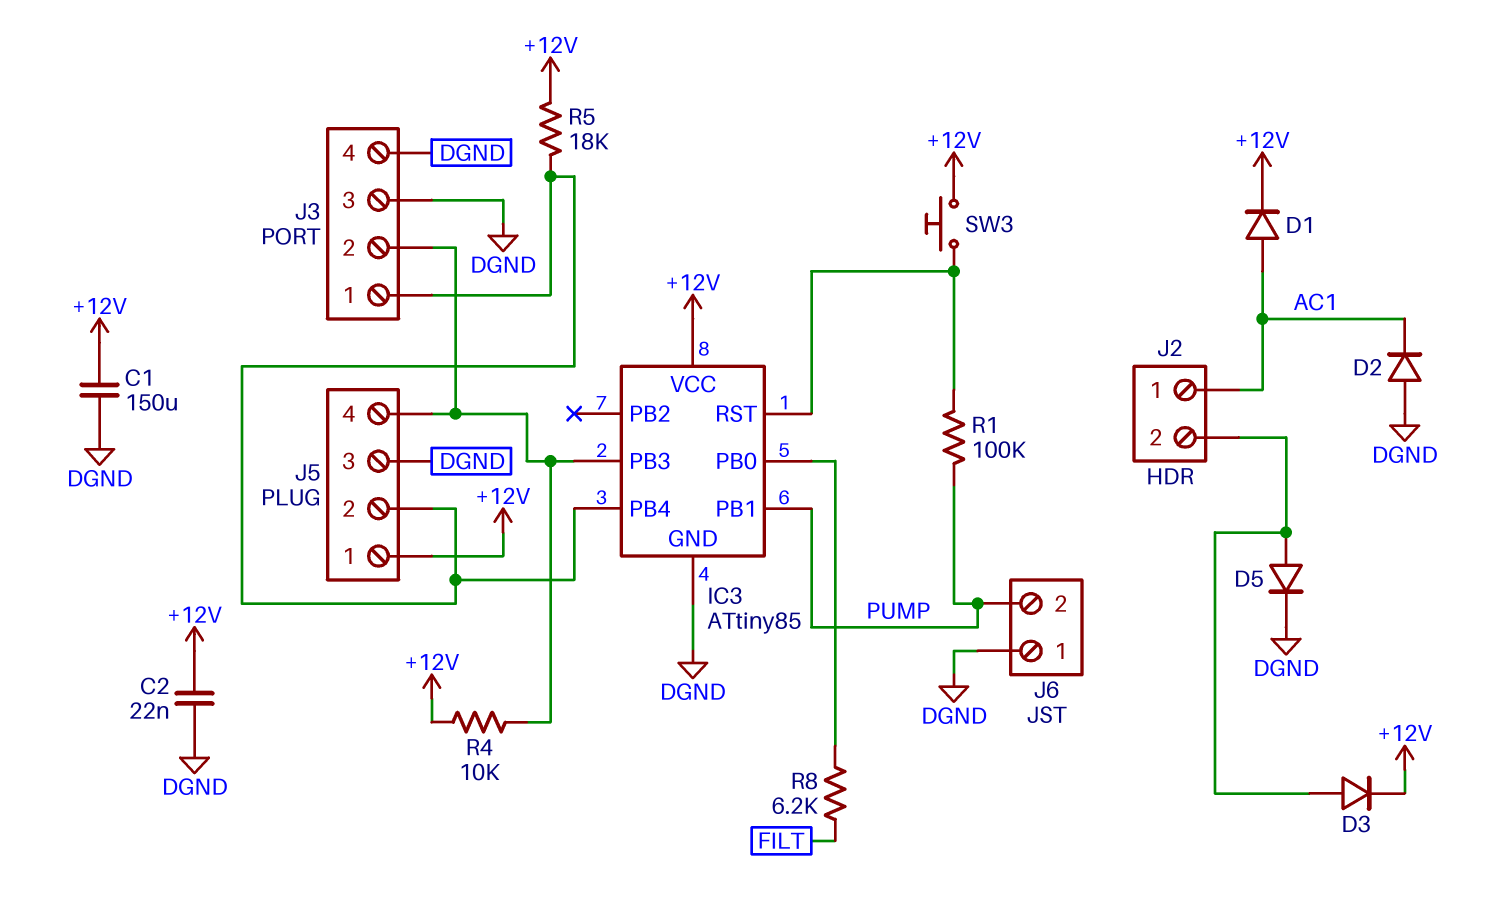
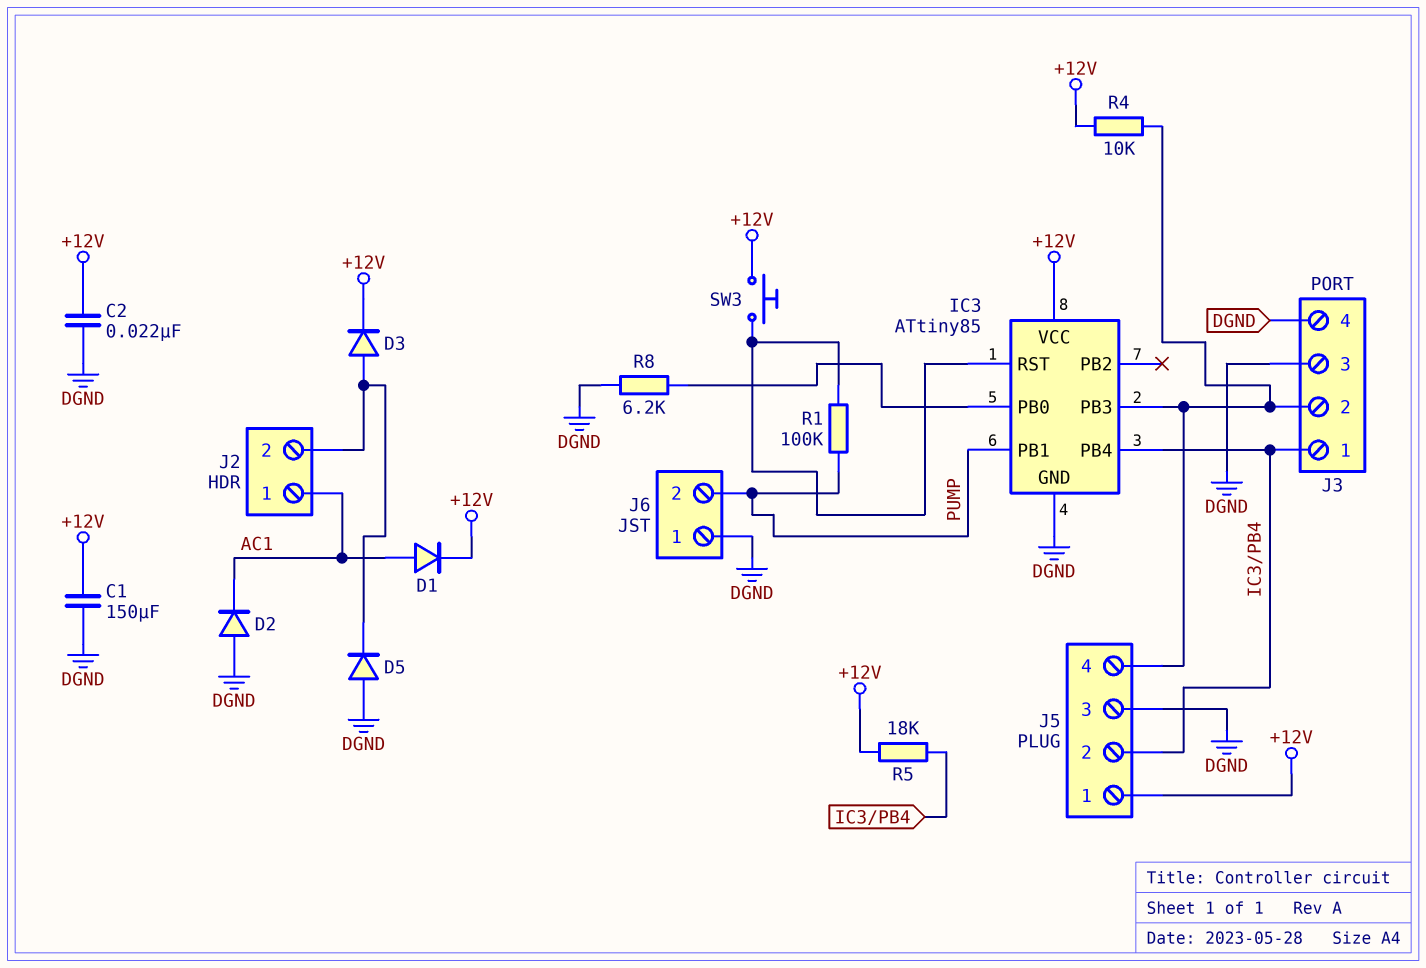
D5: diode (A J2/2, K DGND) -> diode (A DGND, K J2/2)
R8: 6.2k (FILT, IC3/PB0) -> 6.2k (DGND, IC3/PB0)

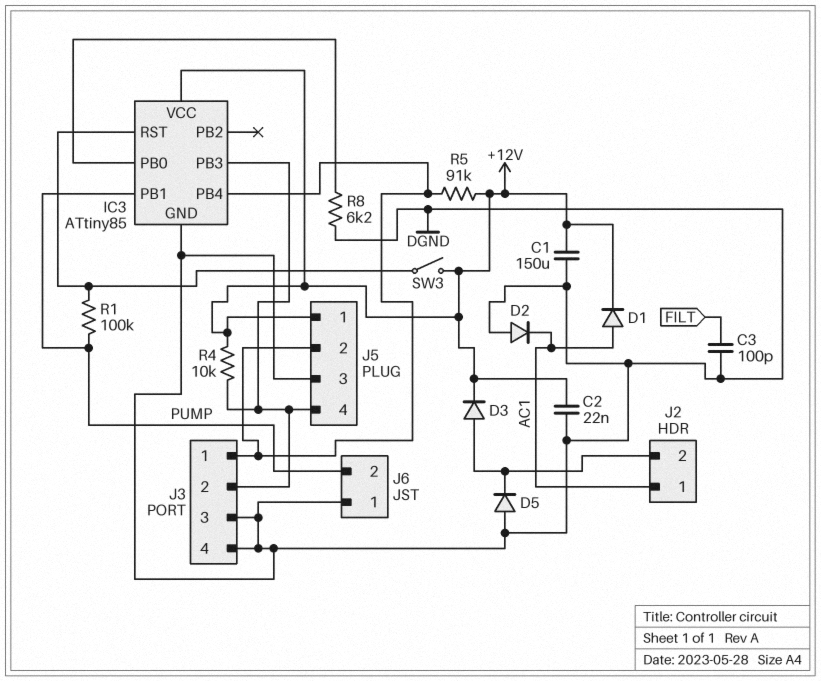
C3: none -> 100pF (DGND, FILT)
R5: 18k (+12V, IC3/PB4) -> 91k (+12V, IC3/PB4)
SW3: button (+12V, IC3/RST) -> switch (+12V, IC3/RST)

